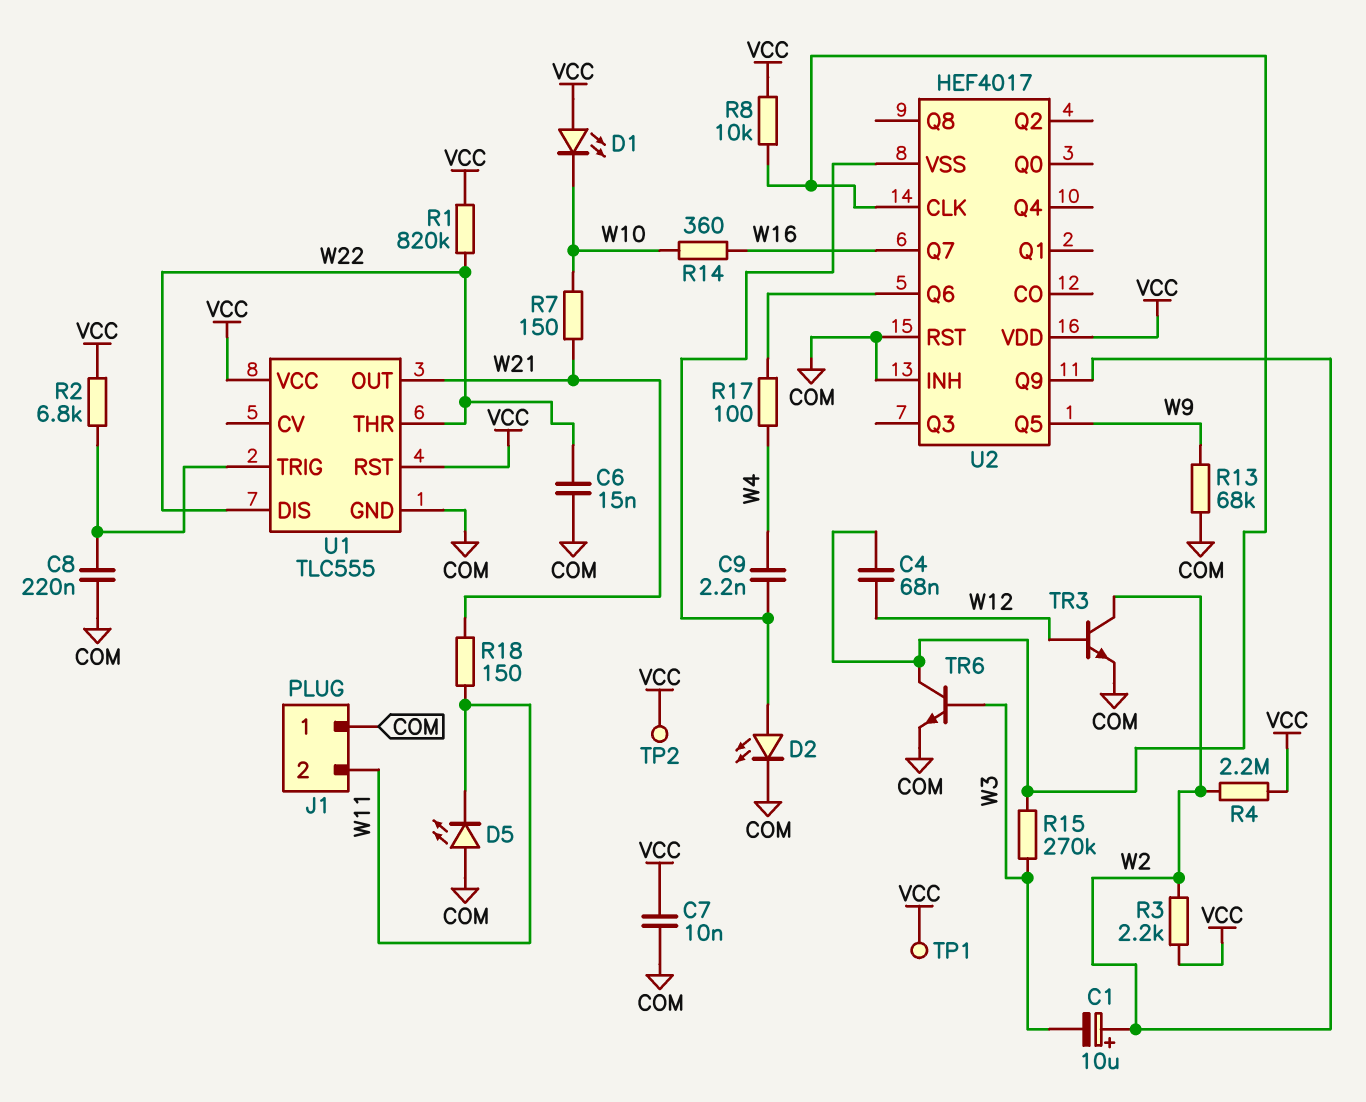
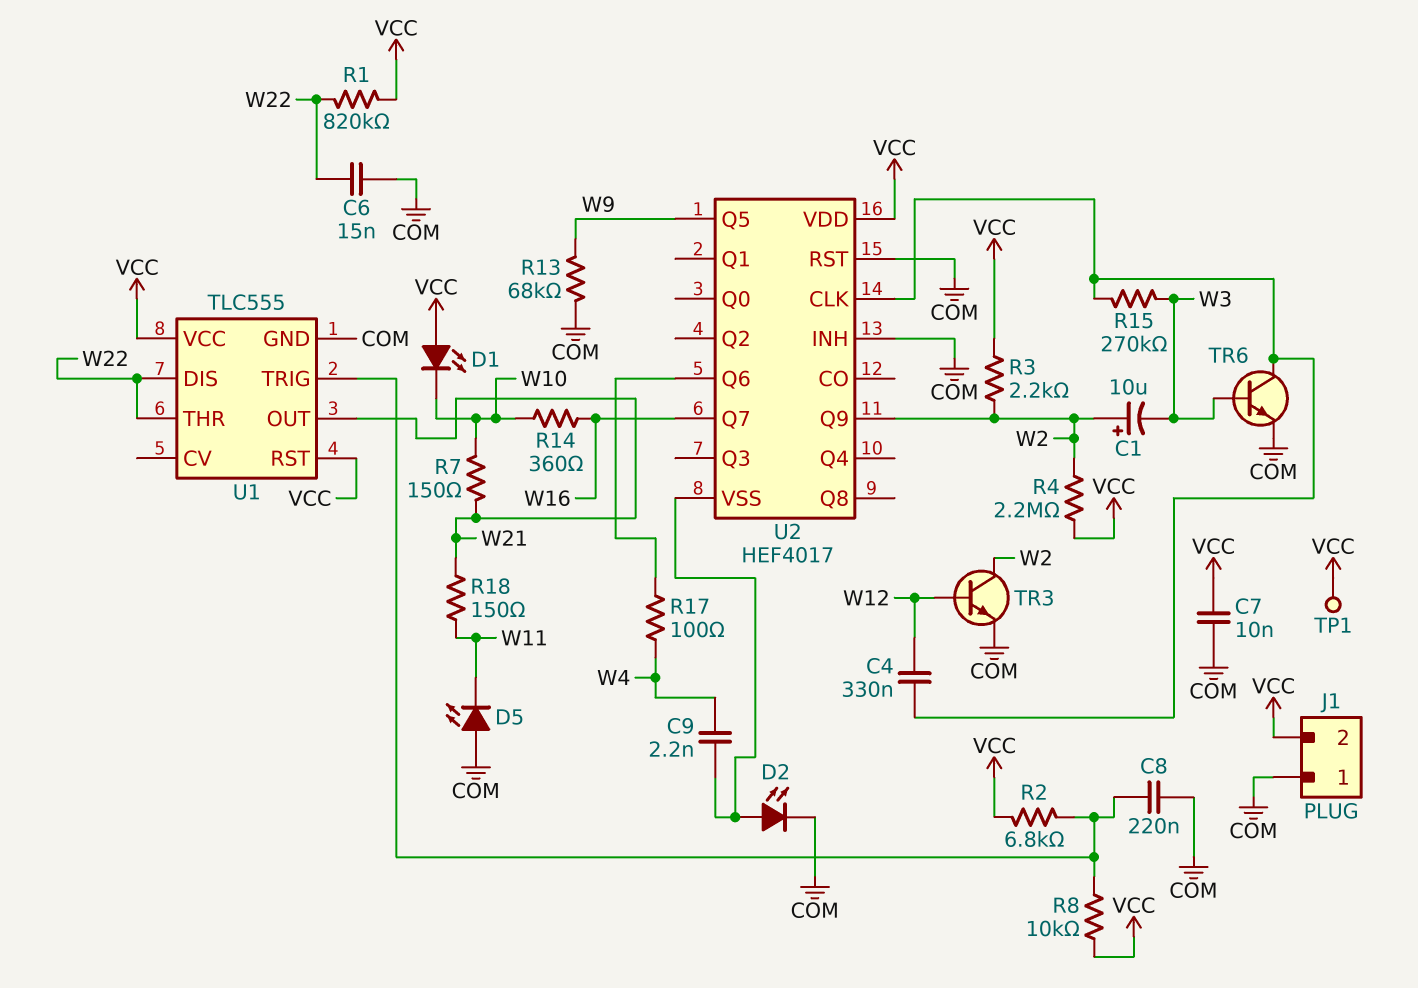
C4: 68nF (U2/CLK, W12) -> 330nF (U2/CLK, W12)
J1 pin 2: W11 -> VCC
R8: 10k (U2/CLK, VCC) -> 10k (U1/TRIG, VCC)
TP2: test point (VCC) -> none

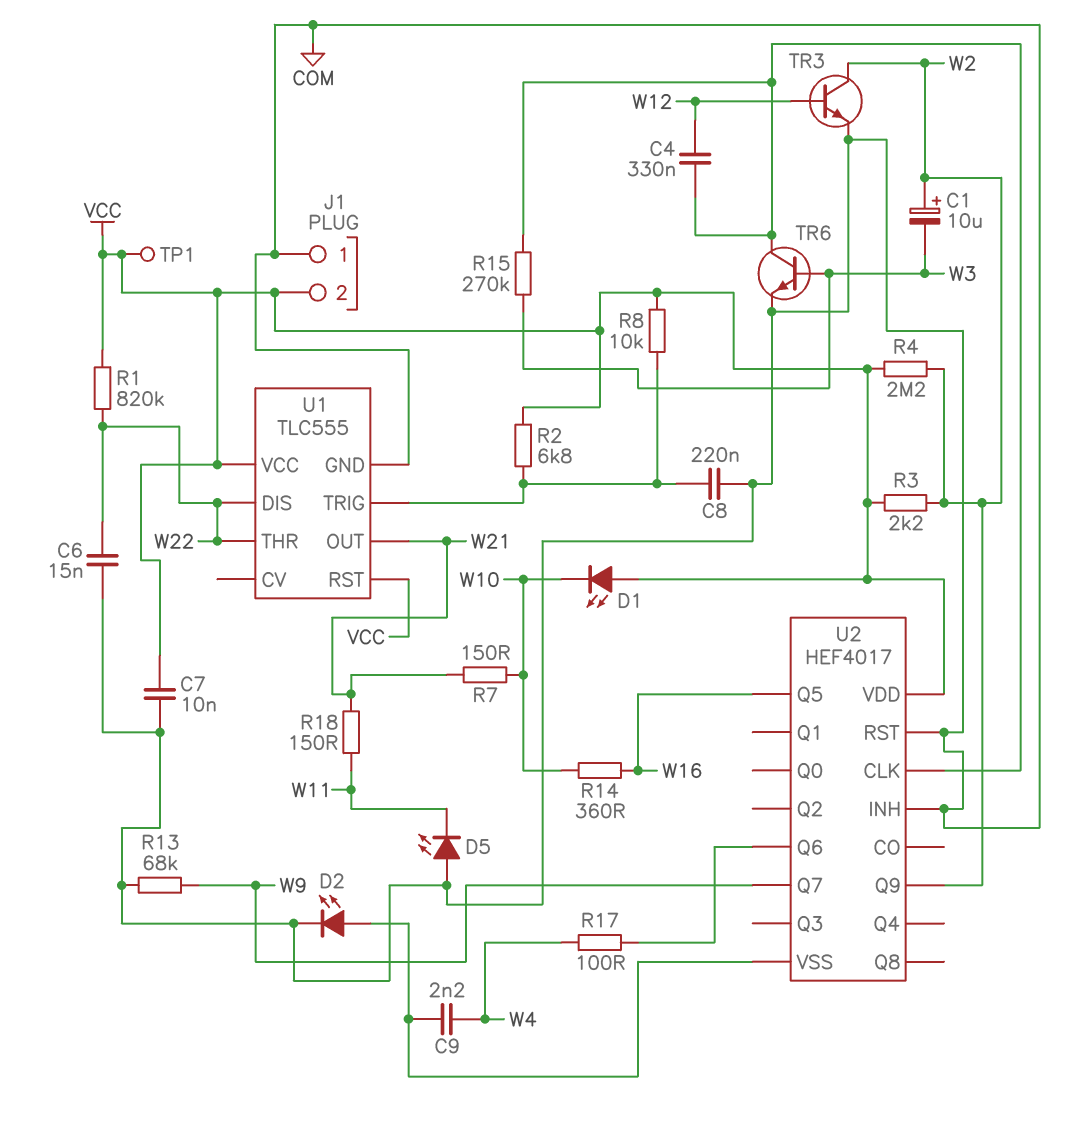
U2 pin Q5: W9 -> W16
U2 pin Q7: W16 -> W9

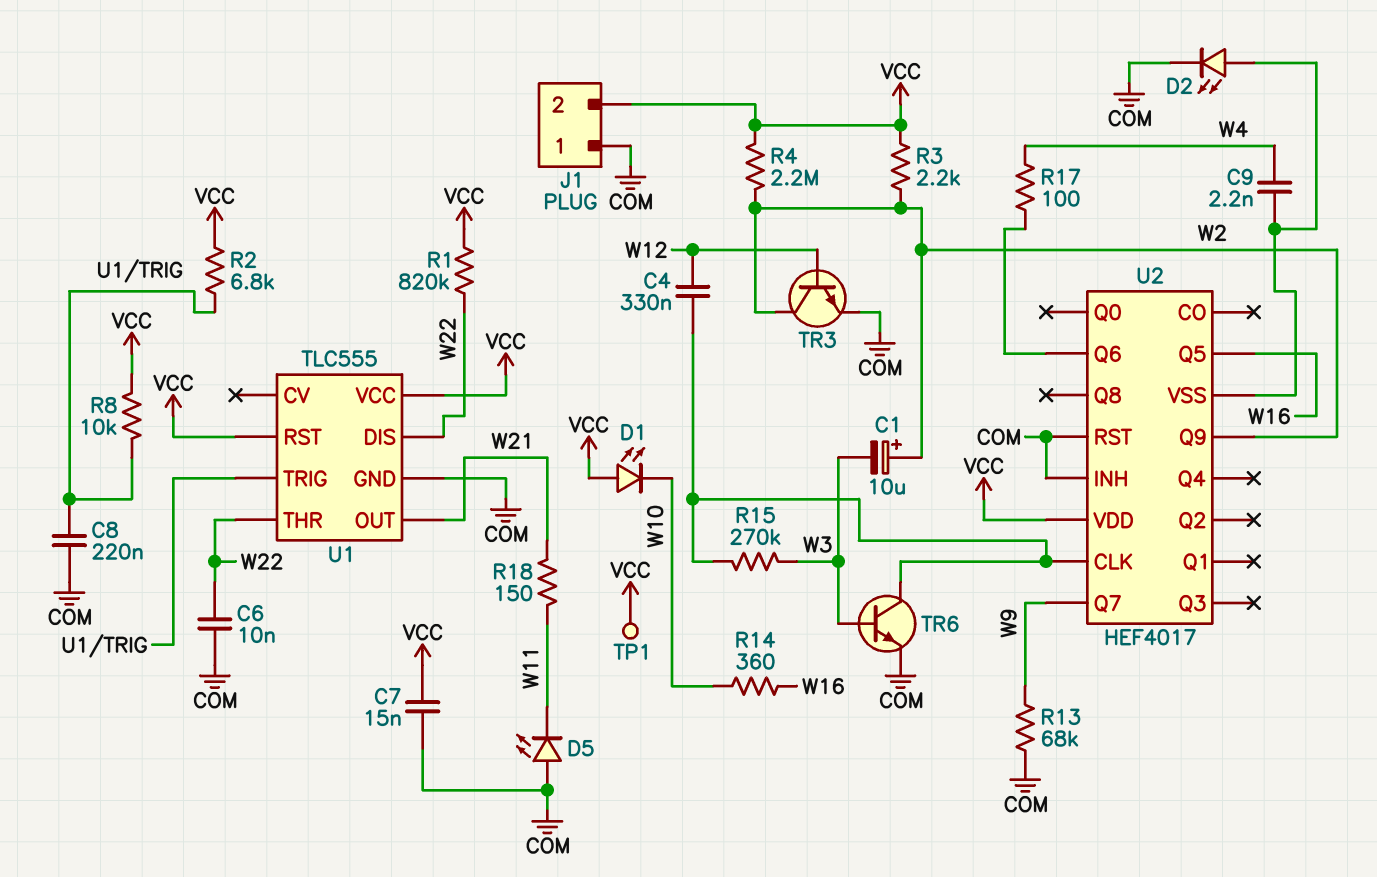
C6: 15nF (COM, W22) -> 10nF (COM, W22)
C7: 10nF (COM, VCC) -> 15nF (COM, VCC)
R7: 150 (W10, W21) -> none

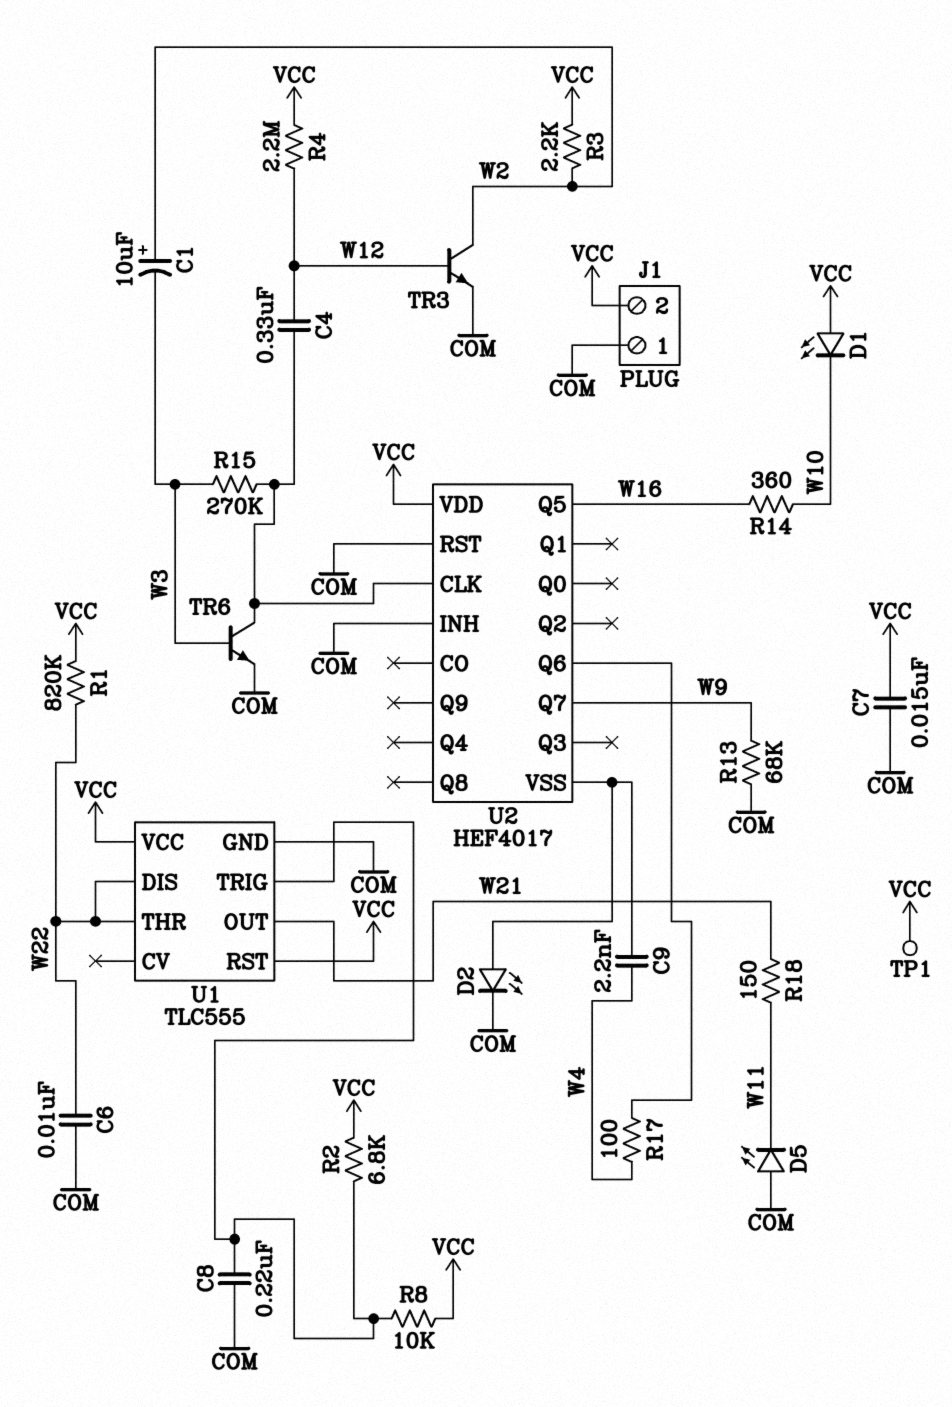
R4: 2.2M (VCC, W2) -> 2.2M (VCC, W12)
U2 pin Q9: W2 -> none

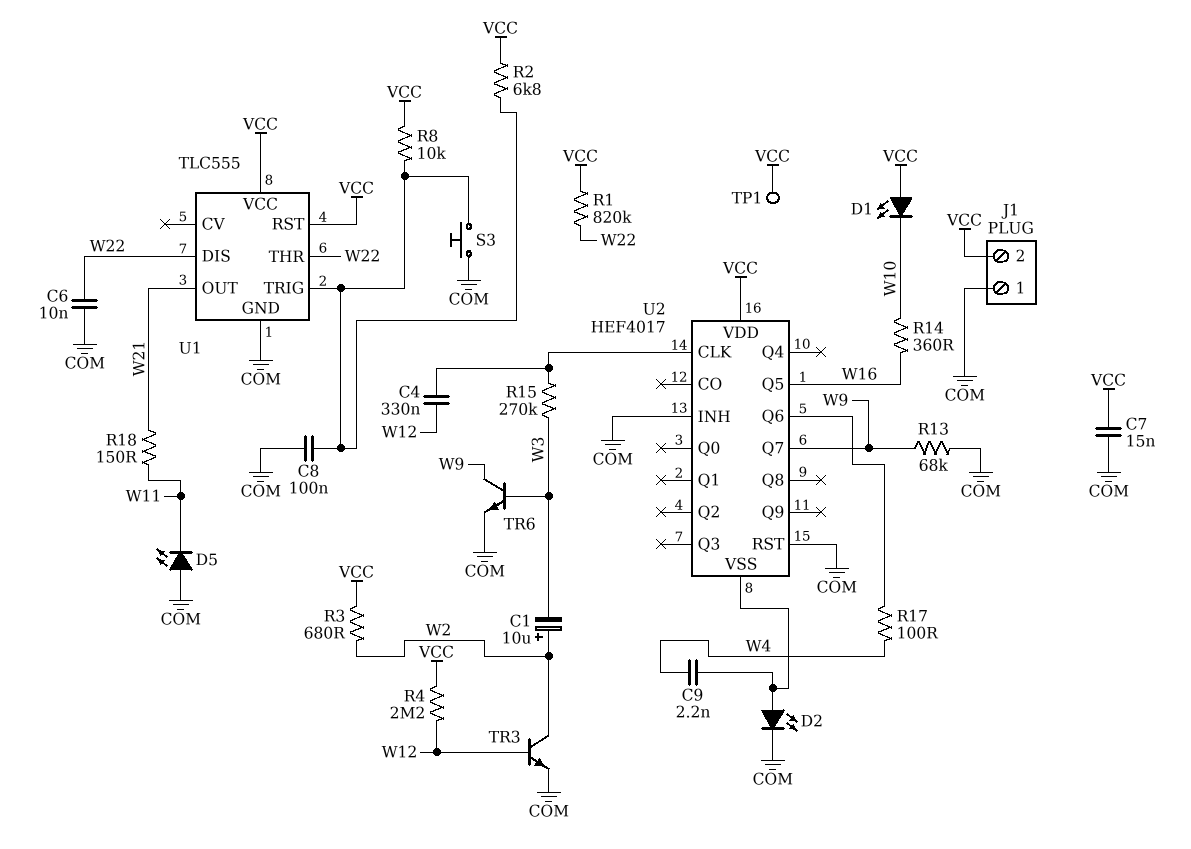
C8: 220nF (COM, U1/TRIG) -> 100nF (COM, U1/TRIG)
R3: 2.2k (VCC, W2) -> 680 (VCC, W2)
S3: none -> button (COM, U1/TRIG)
TR6: NPN (B W3, C U2/CLK, E COM) -> NPN (B W3, C W9, E COM)

